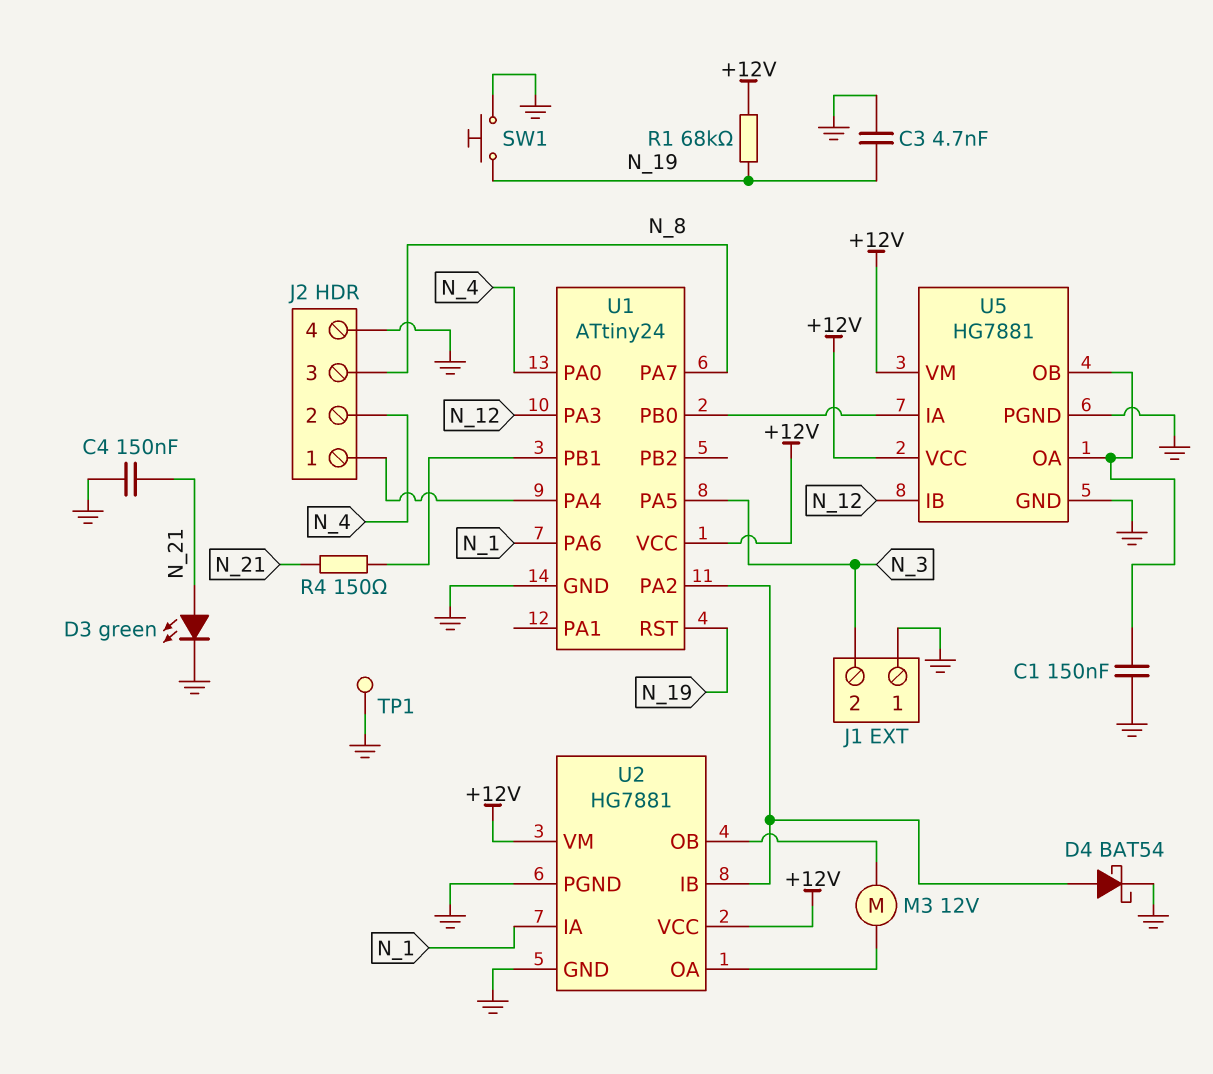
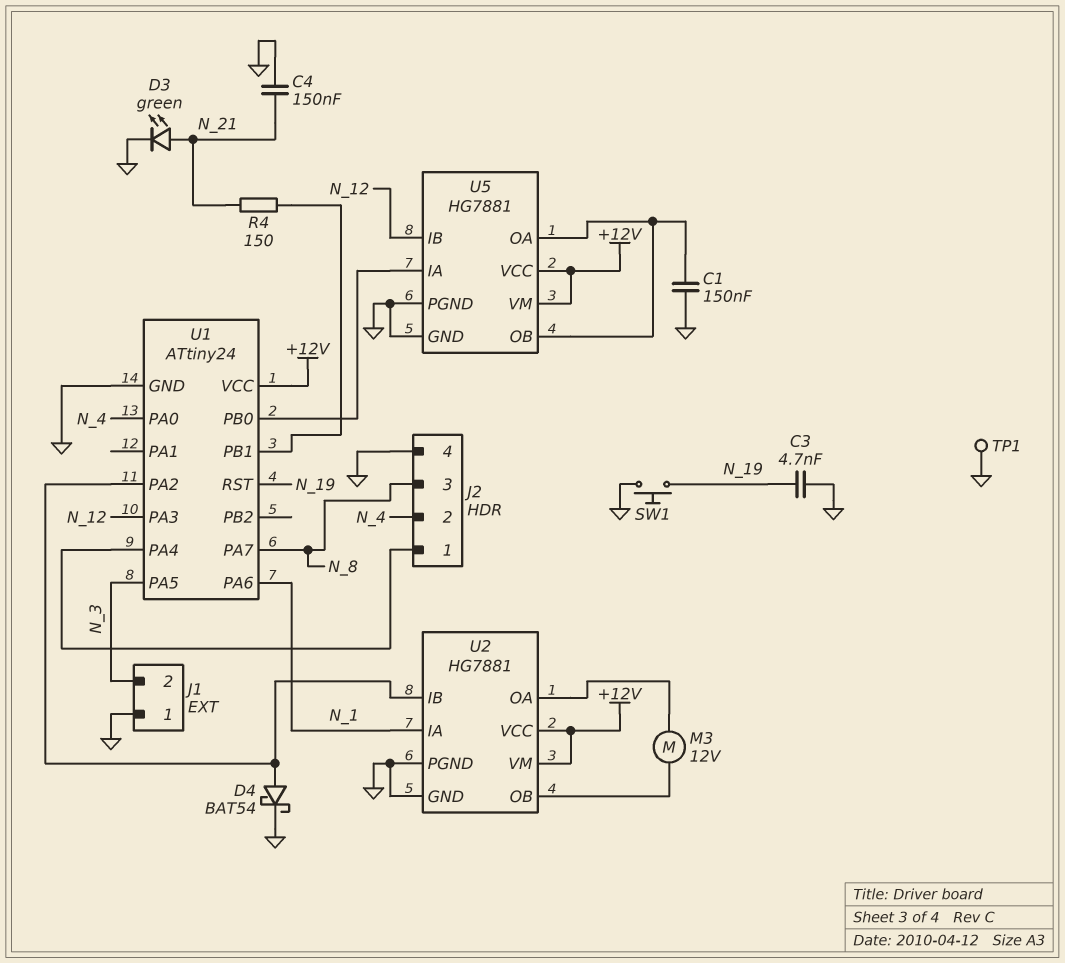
R1: 68k (+12V, N_19) -> none

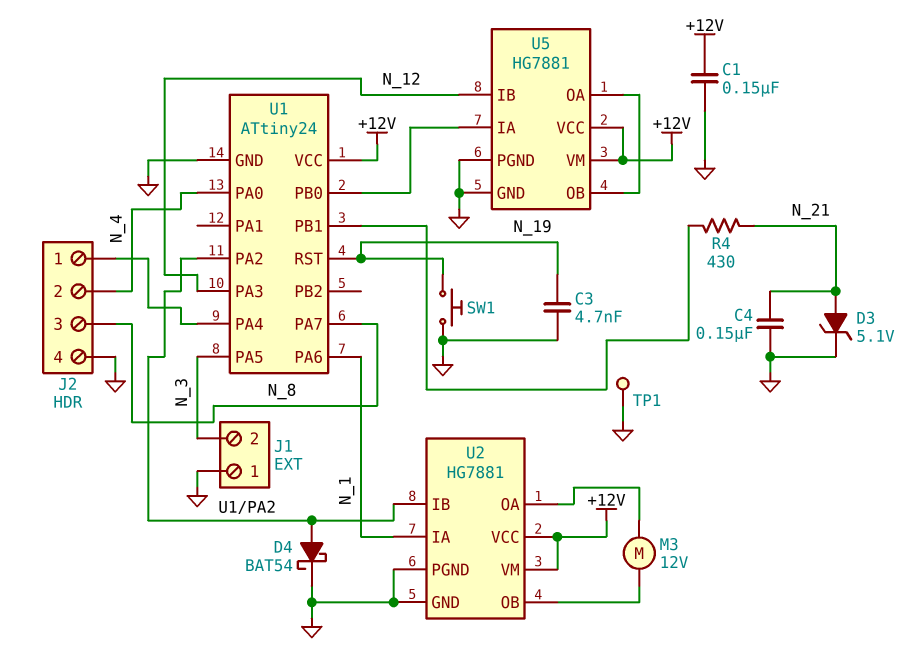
C1: 150nF (GND, U5/OA) -> 150nF (+12V, GND)
D3: LED green (A N_21, K GND) -> zener 5.1V (A N_21, K GND)
R4: 150 (N_21, U1/PB1) -> 430 (N_21, U1/PB1)

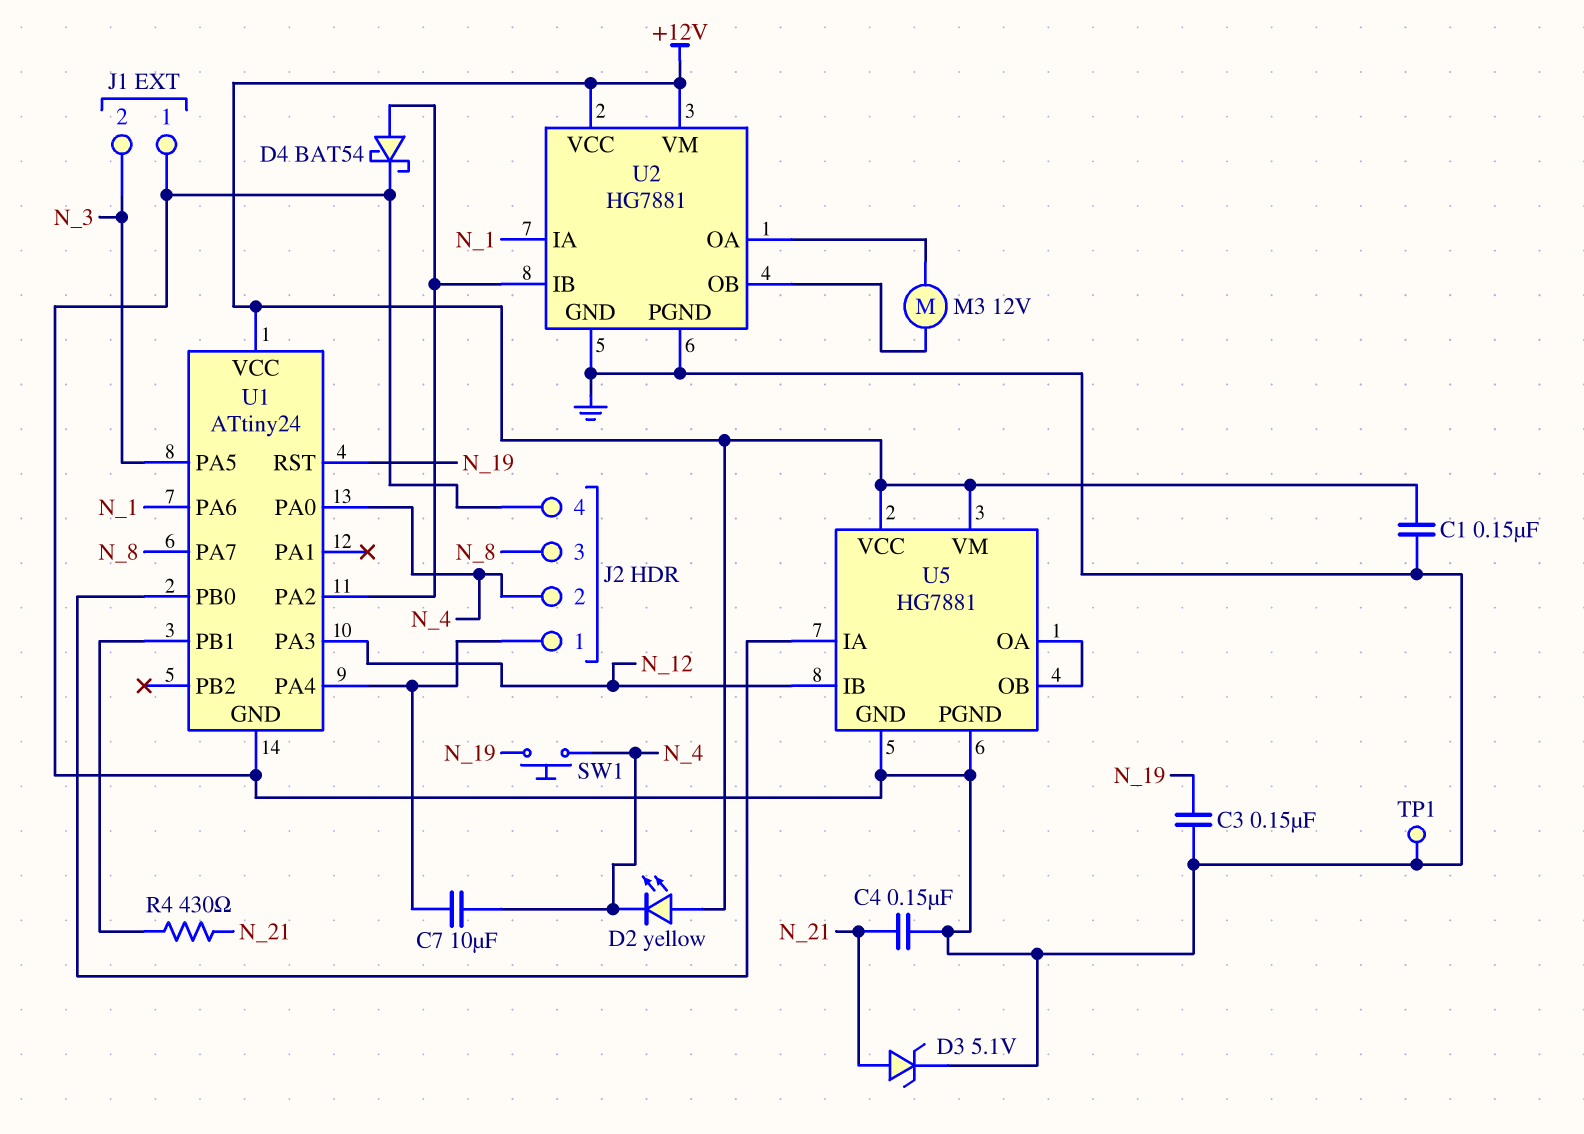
C3: 4.7nF (GND, N_19) -> 150nF (GND, N_19)
C7: none -> 10uF (J2/1, N_4)
D2: none -> LED yellow (A +12V, K N_4)
SW1: button (GND, N_19) -> button (N_4, N_19)

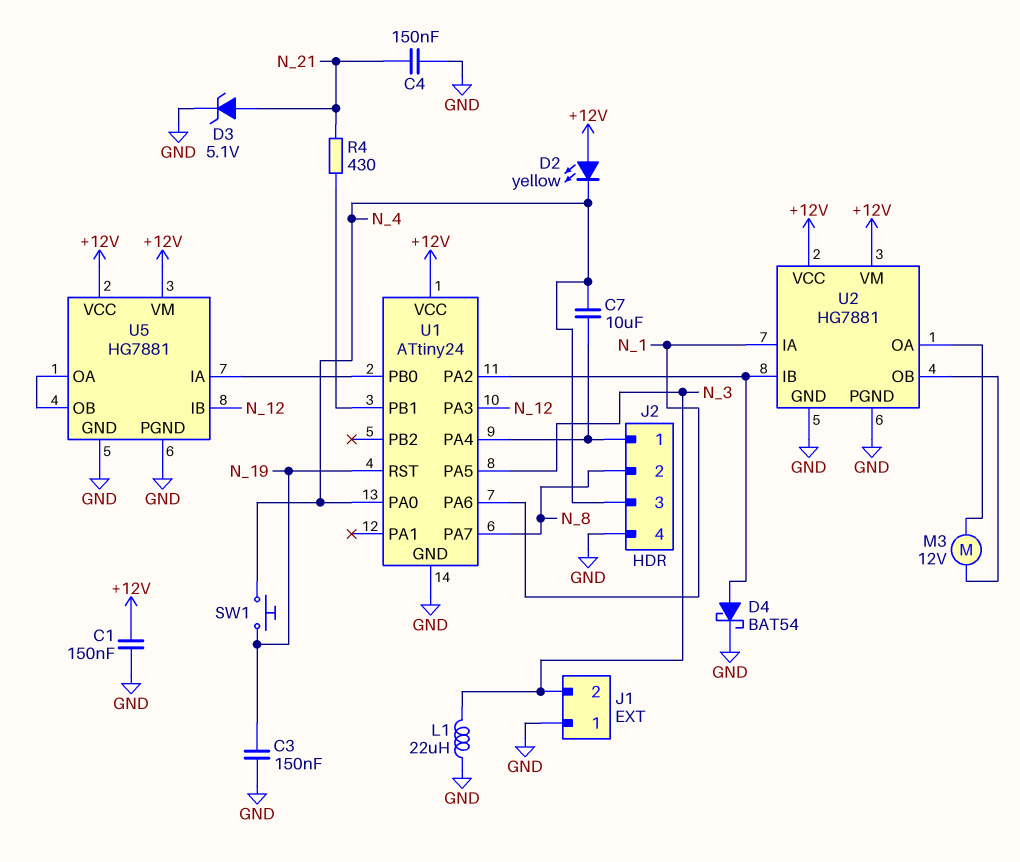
J2 pin 2: N_4 -> N_8
J2 pin 3: N_8 -> N_4
L1: none -> 22uH (GND, N_3)
TP1: test point (GND) -> none

